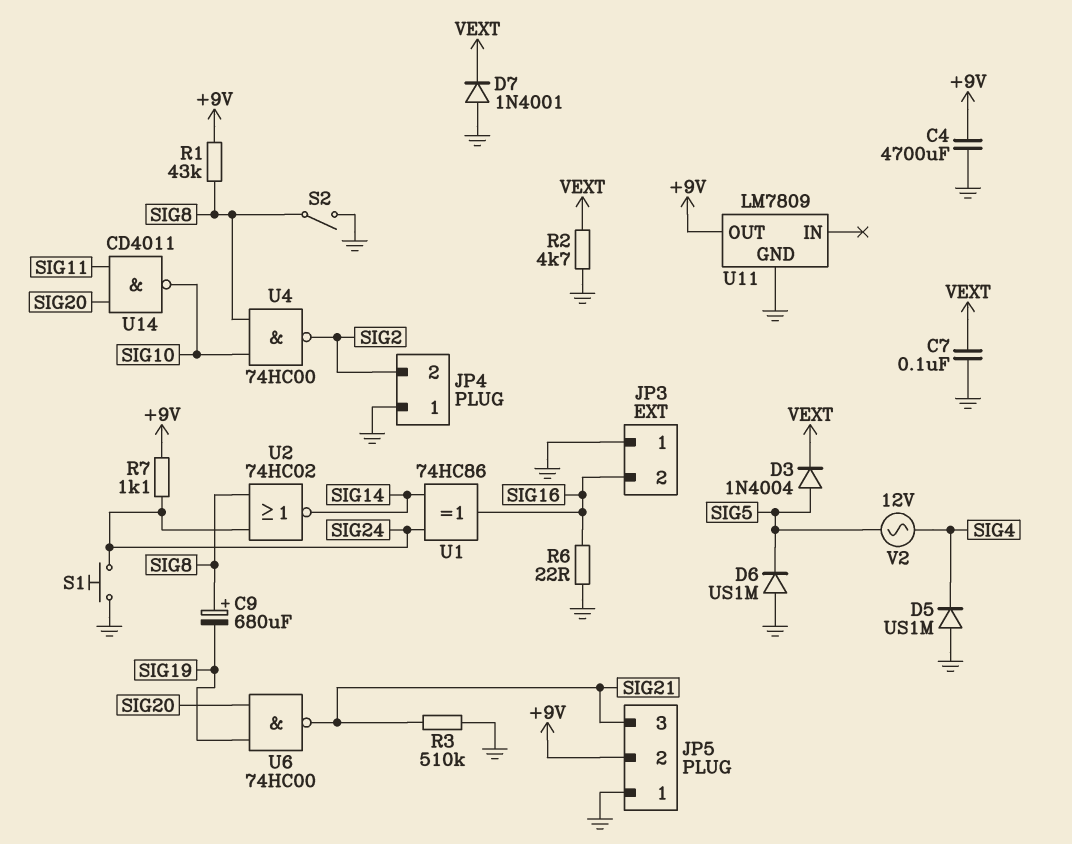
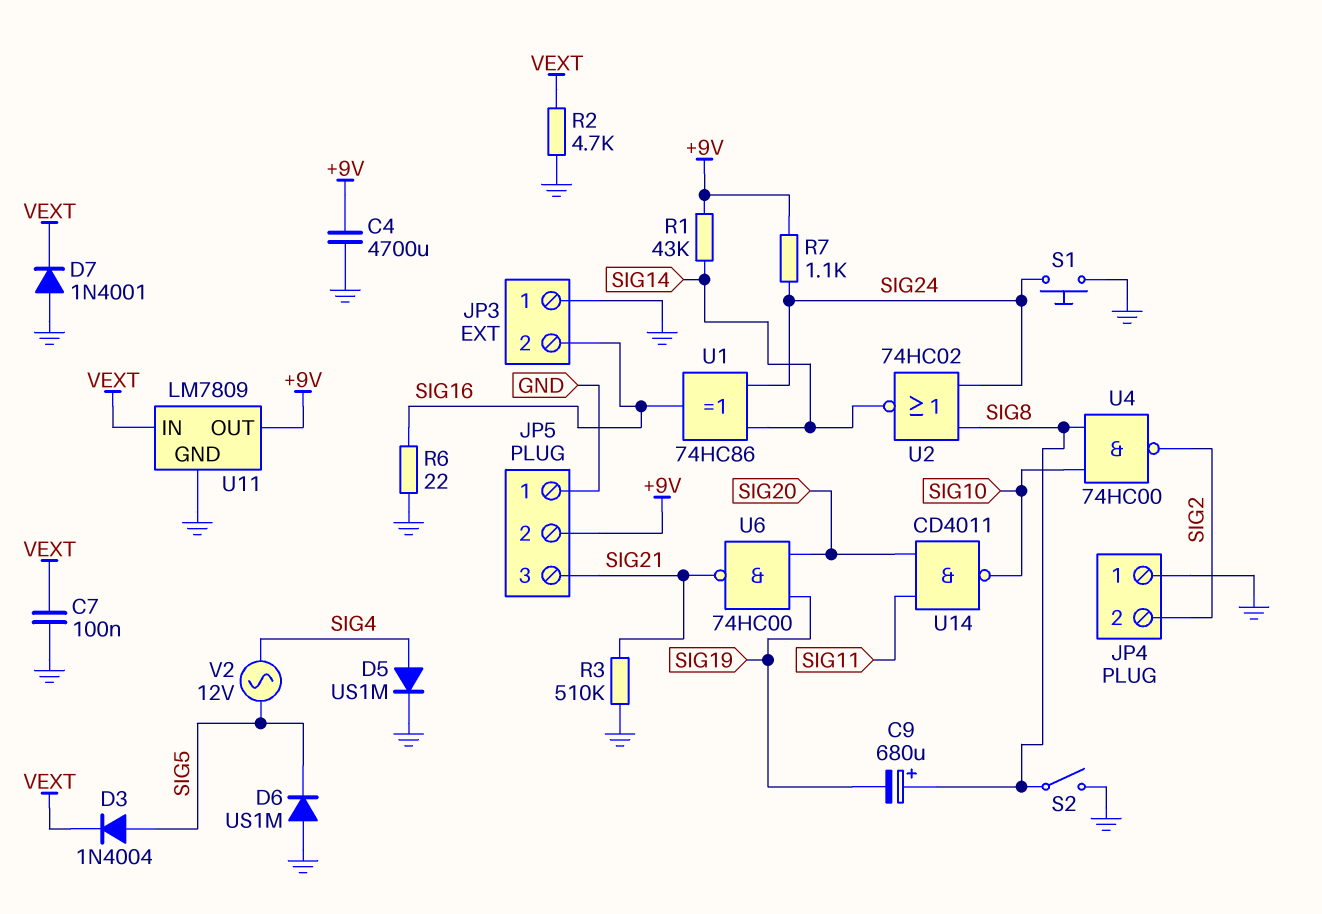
D5: diode US1M (A GND, K SIG4) -> diode US1M (A SIG4, K GND)
R1: 43k (+9V, SIG8) -> 43k (+9V, SIG14)
U11 pin IN: none -> VEXT

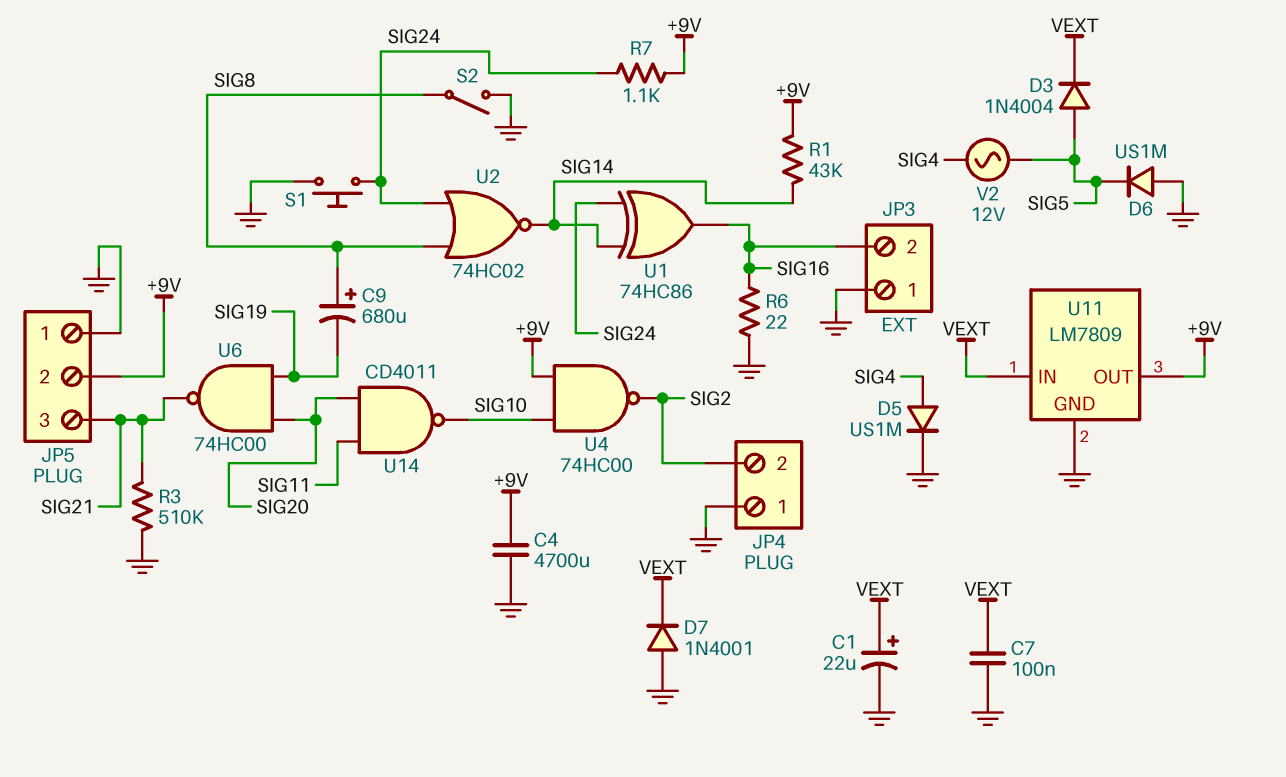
C1: none -> 22uF (plus VEXT, minus GND)
R2: 4.7k (GND, VEXT) -> none
U4: NAND 74HC00 (in SIG8, in SIG10, out SIG2) -> NAND 74HC00 (in +9V, in SIG10, out SIG2)

